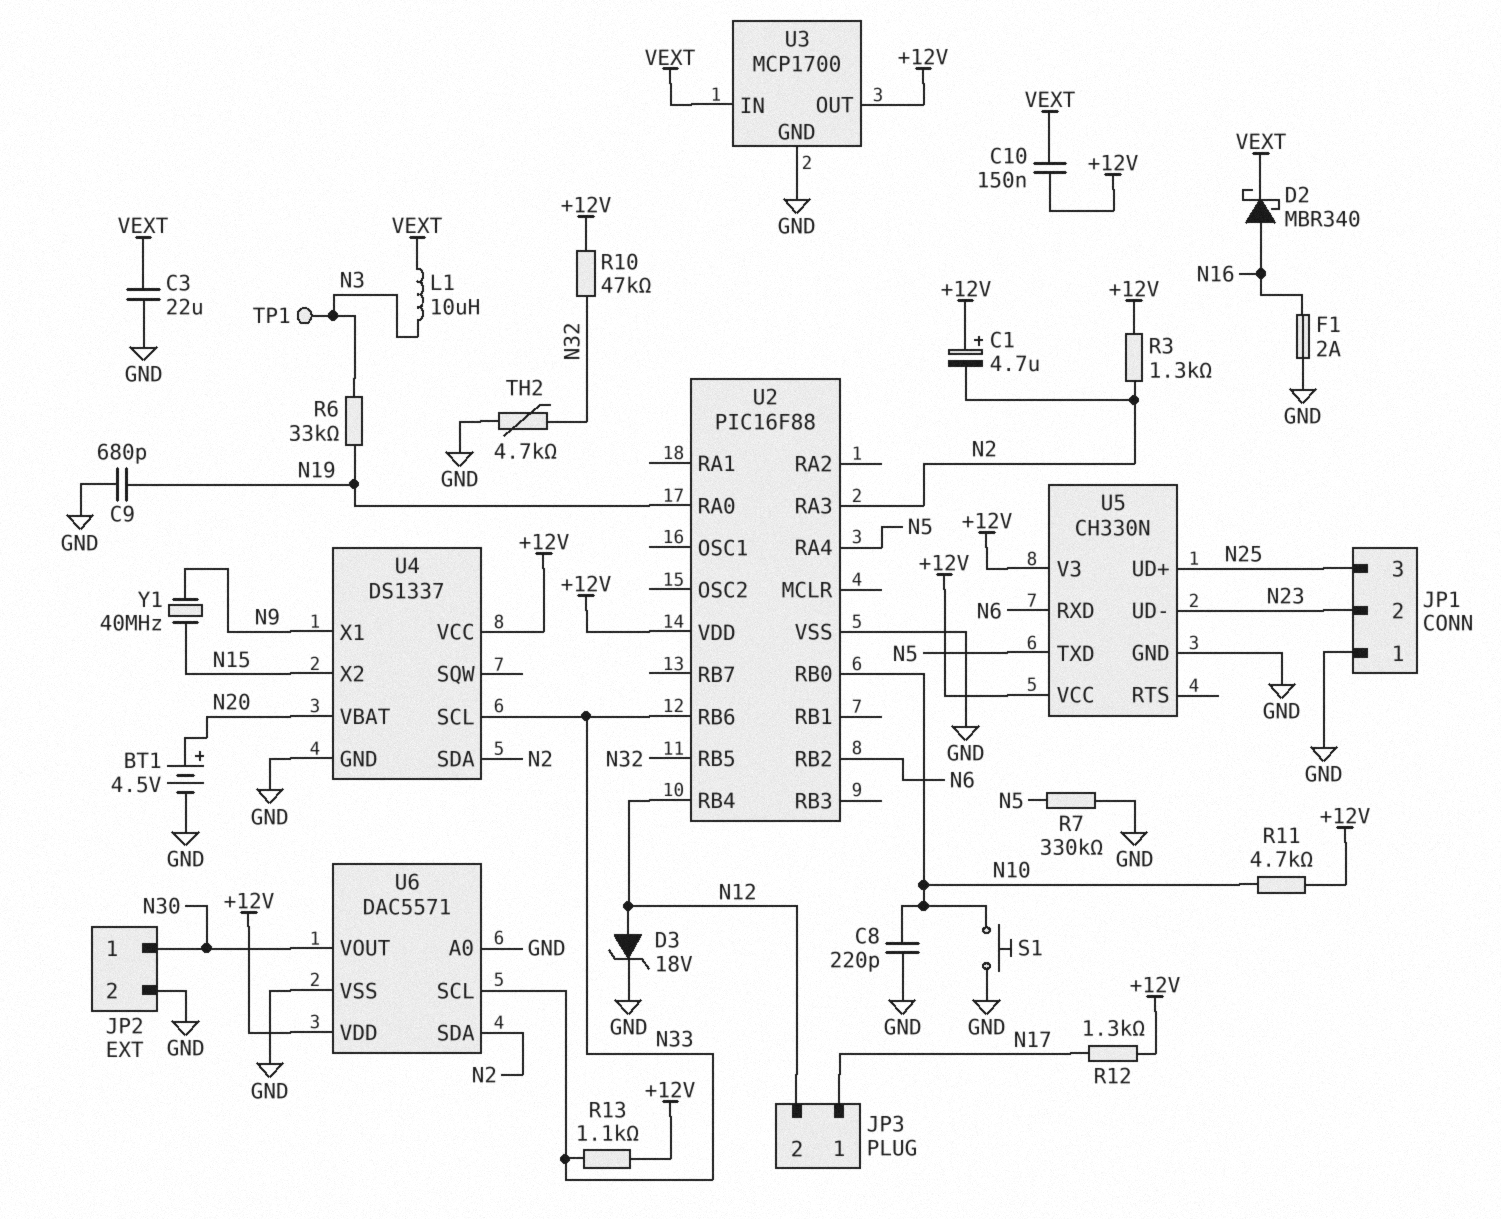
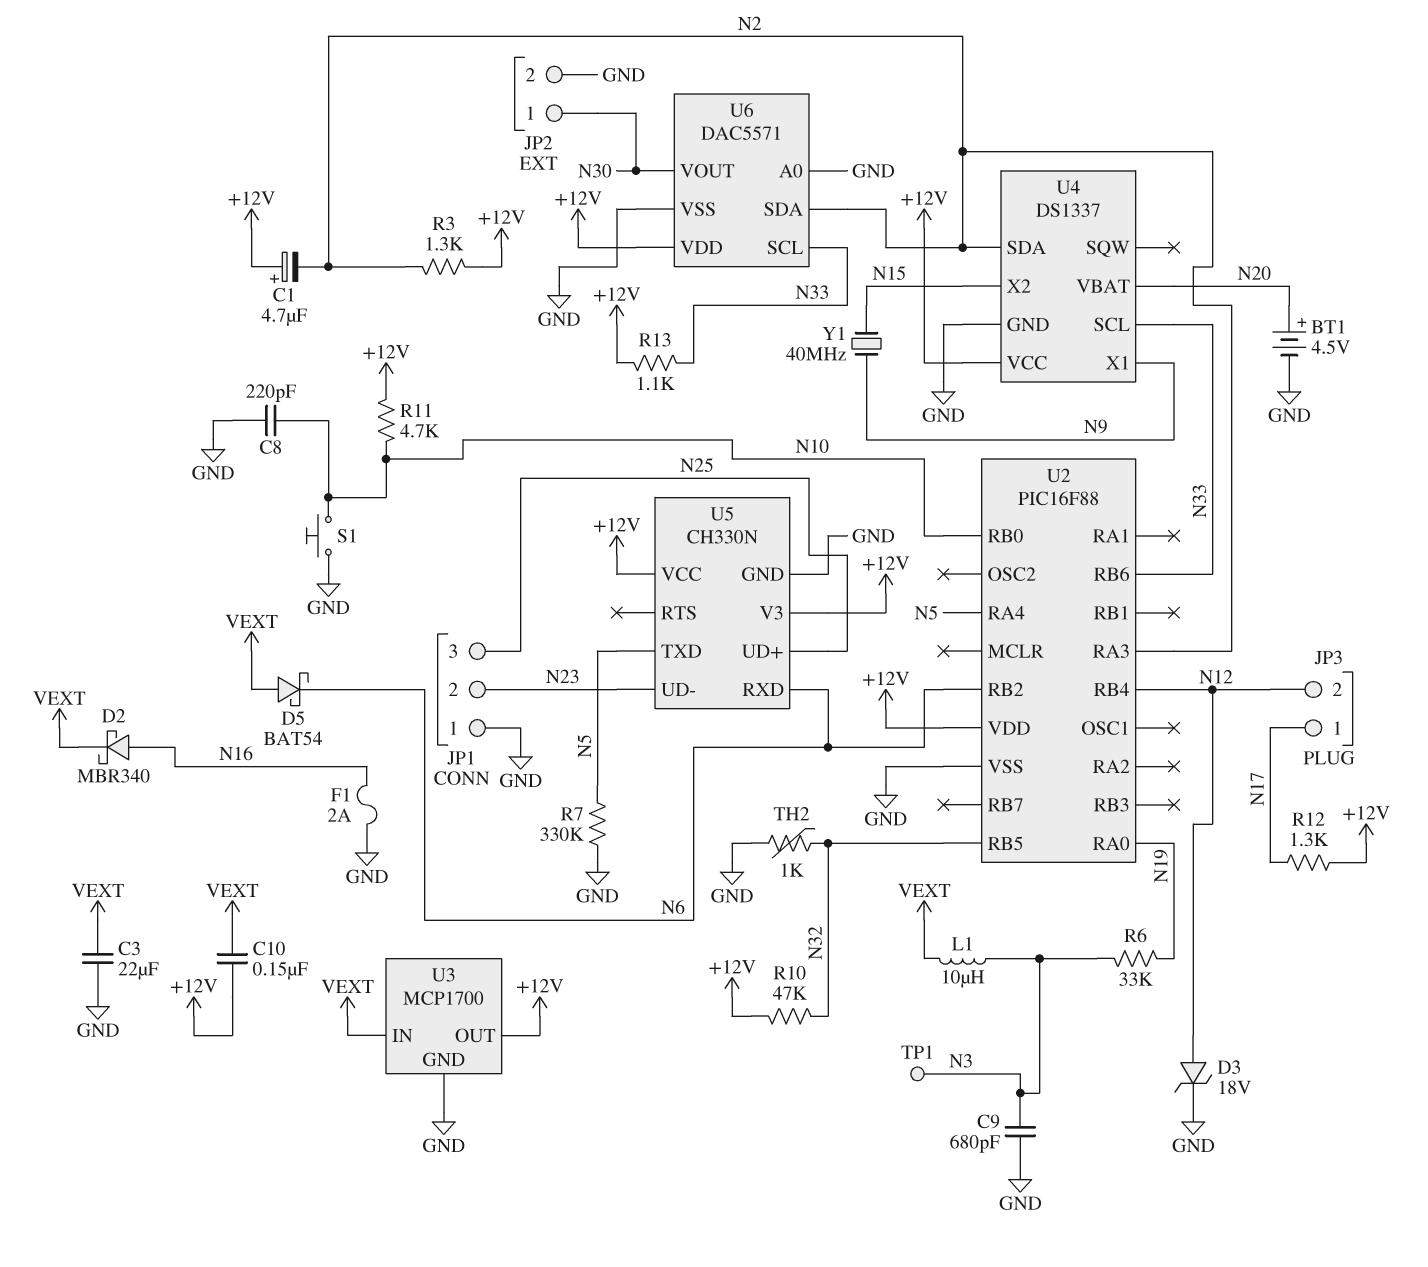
C9: 680pF (GND, N19) -> 680pF (GND, N3)
D5: none -> schottky BAT54 (A VEXT, K N6)
TH2: 4.7k (GND, N32) -> 1k (GND, N32)

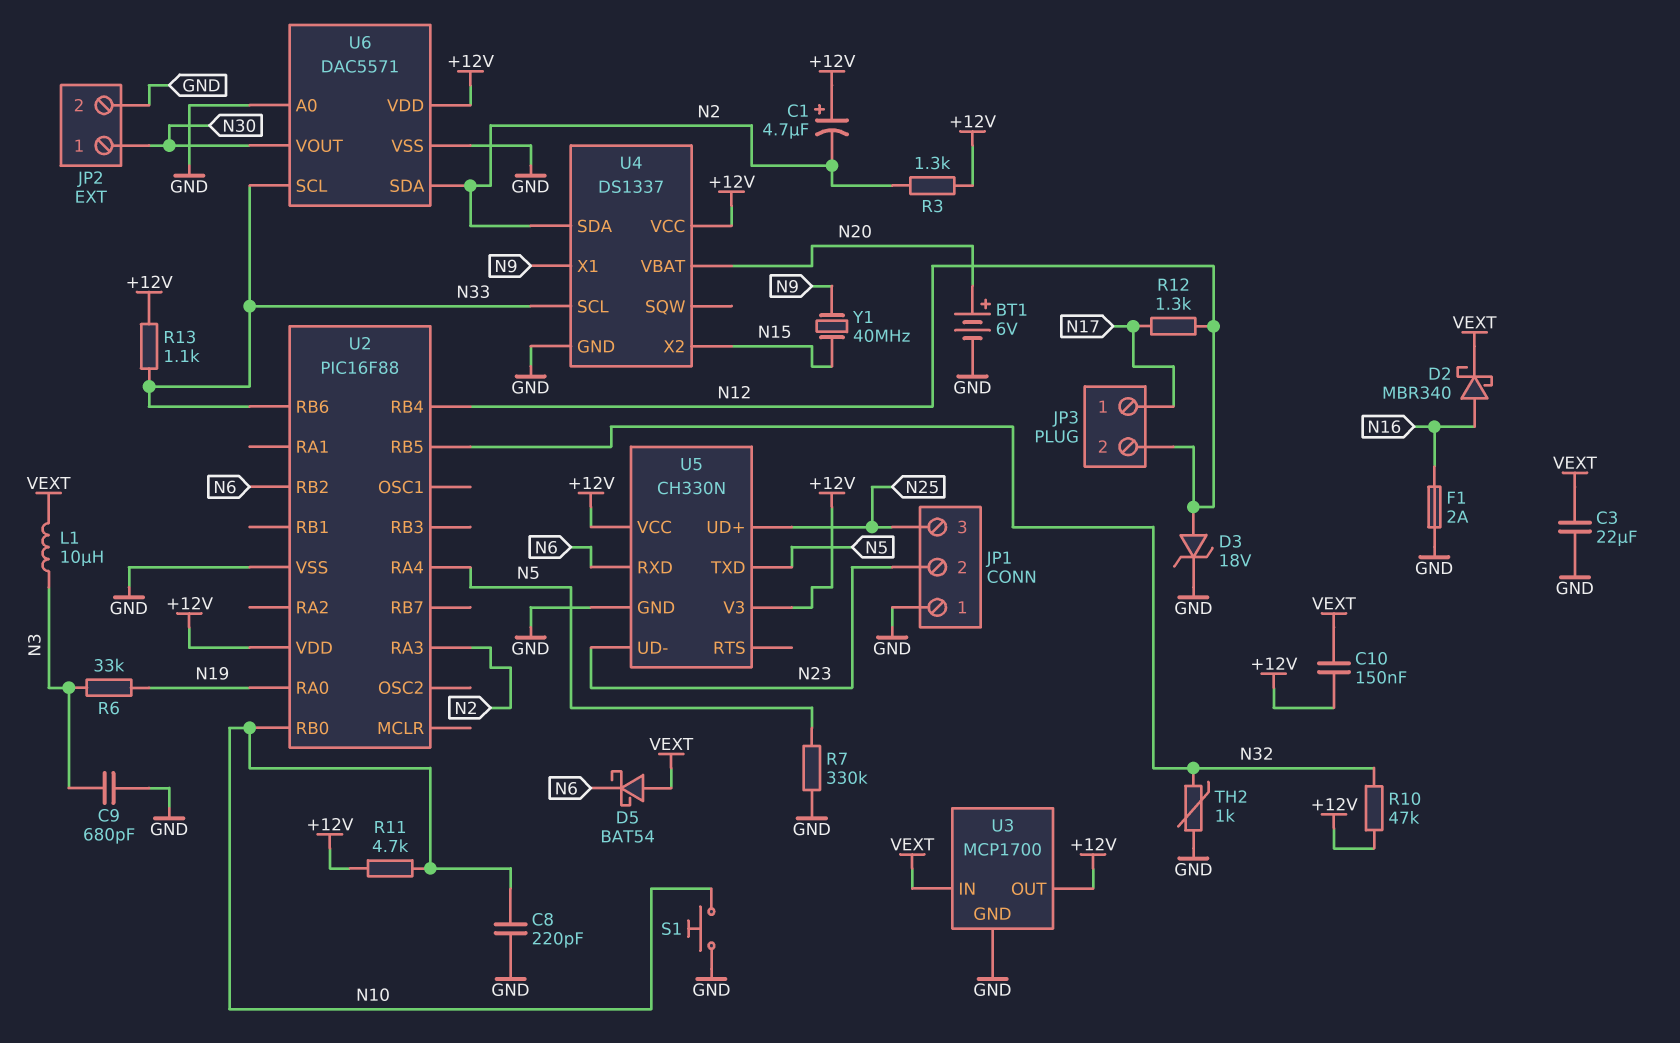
BT1: 4.5V (plus N20, minus GND) -> 6V (plus N20, minus GND)
R12: 1.3k (+12V, N17) -> 1.3k (N12, N17)
TP1: test point (N3) -> none

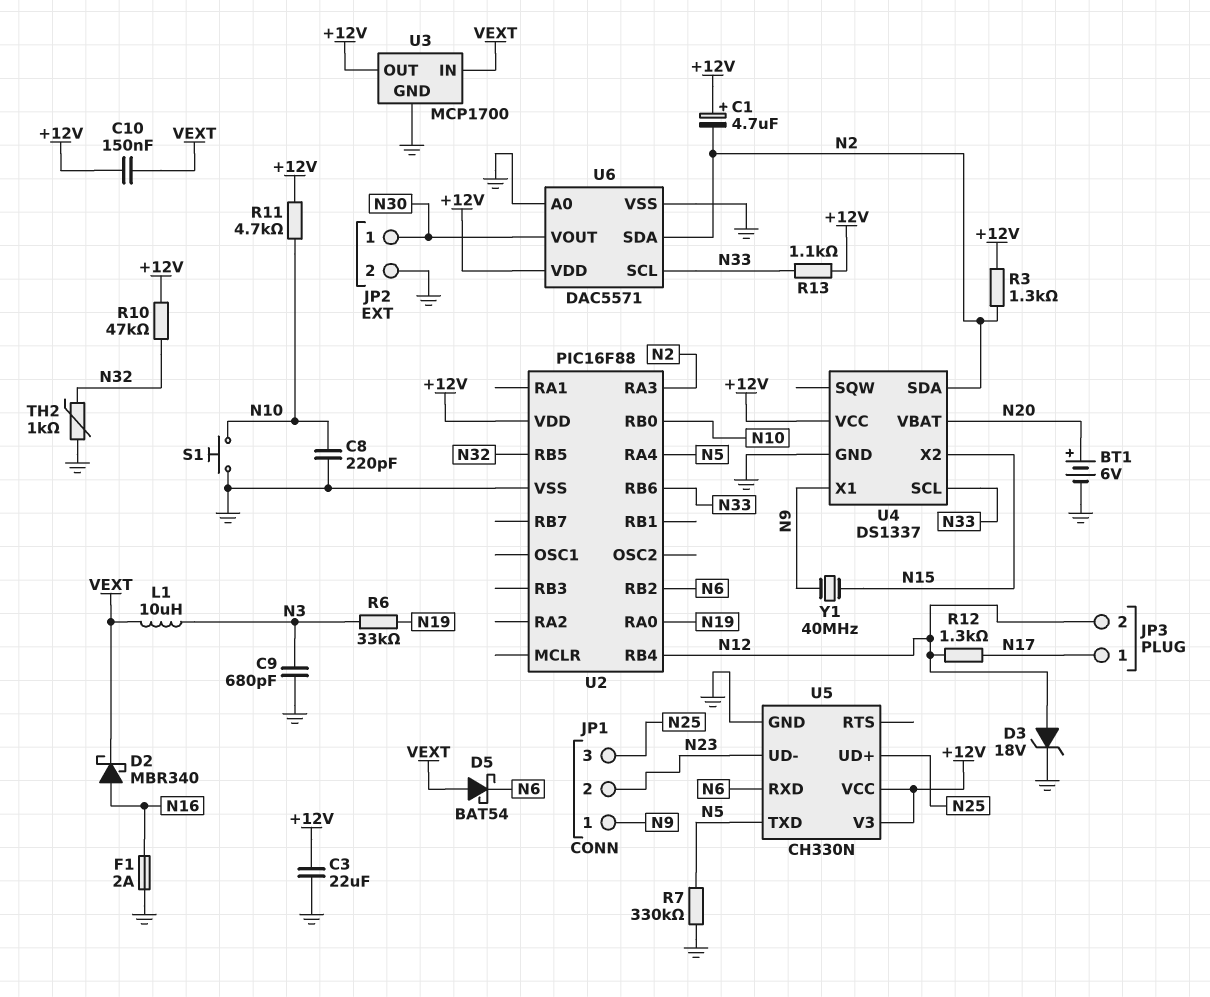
C3: 22uF (GND, VEXT) -> 22uF (+12V, GND)
JP1 pin 1: GND -> N9

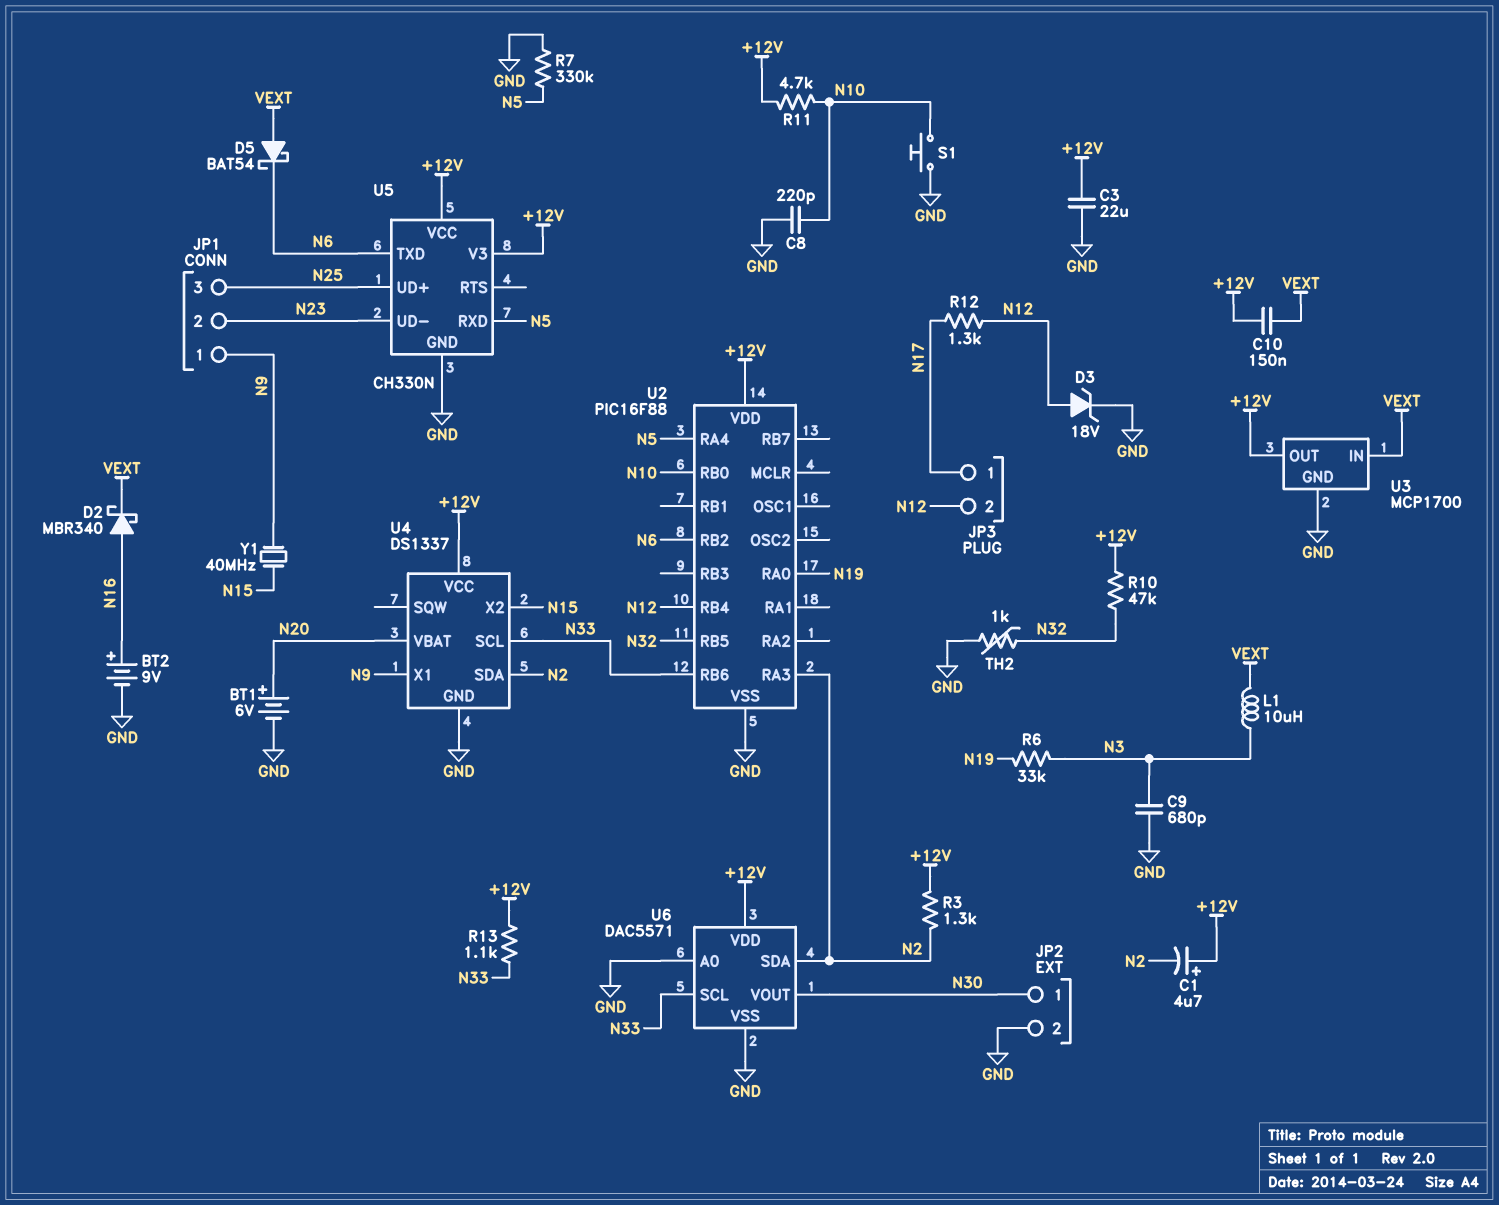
BT2: none -> 9V (plus N16, minus GND)
F1: 2A (GND, N16) -> none
U5 pin RXD: N6 -> N5
U5 pin TXD: N5 -> N6

